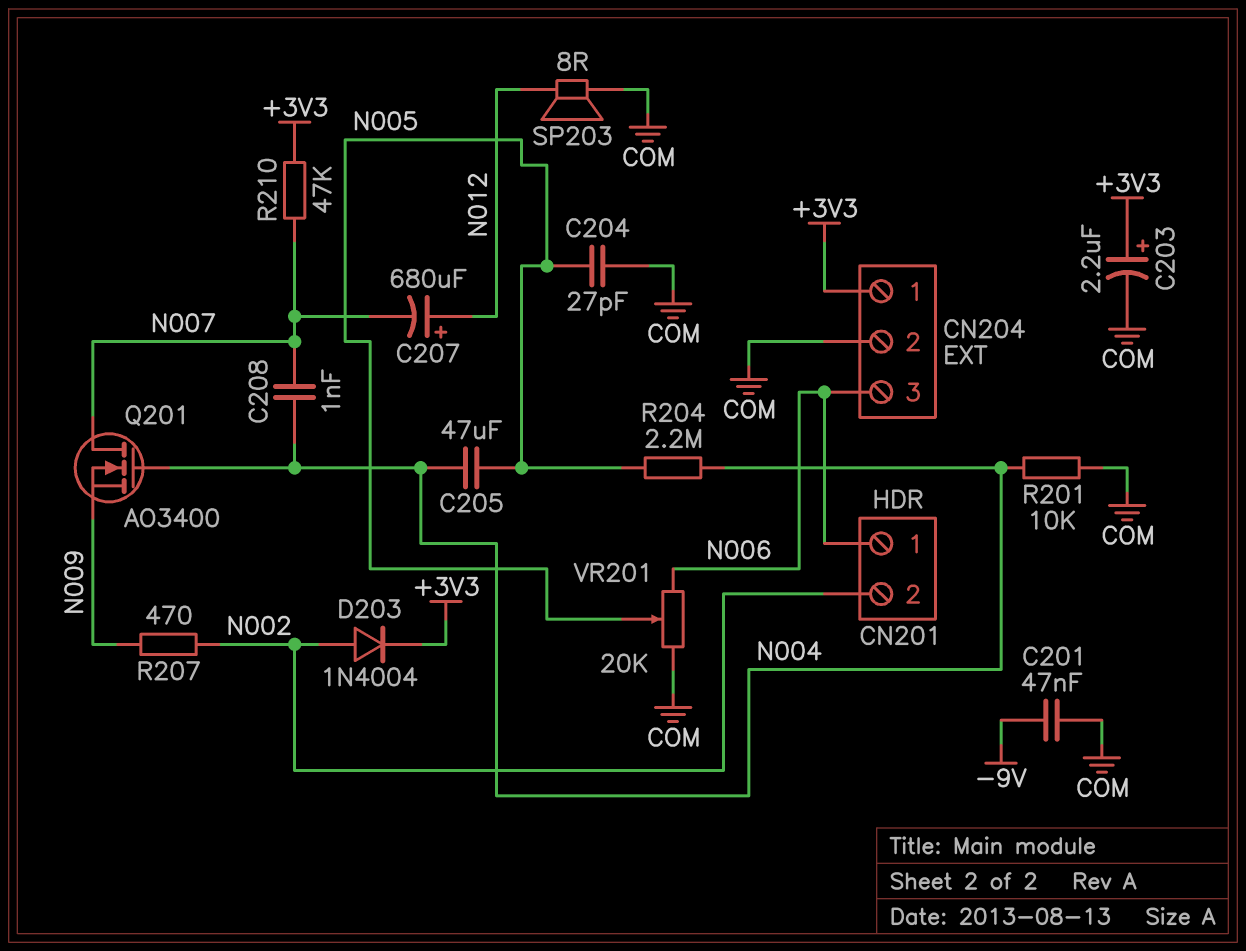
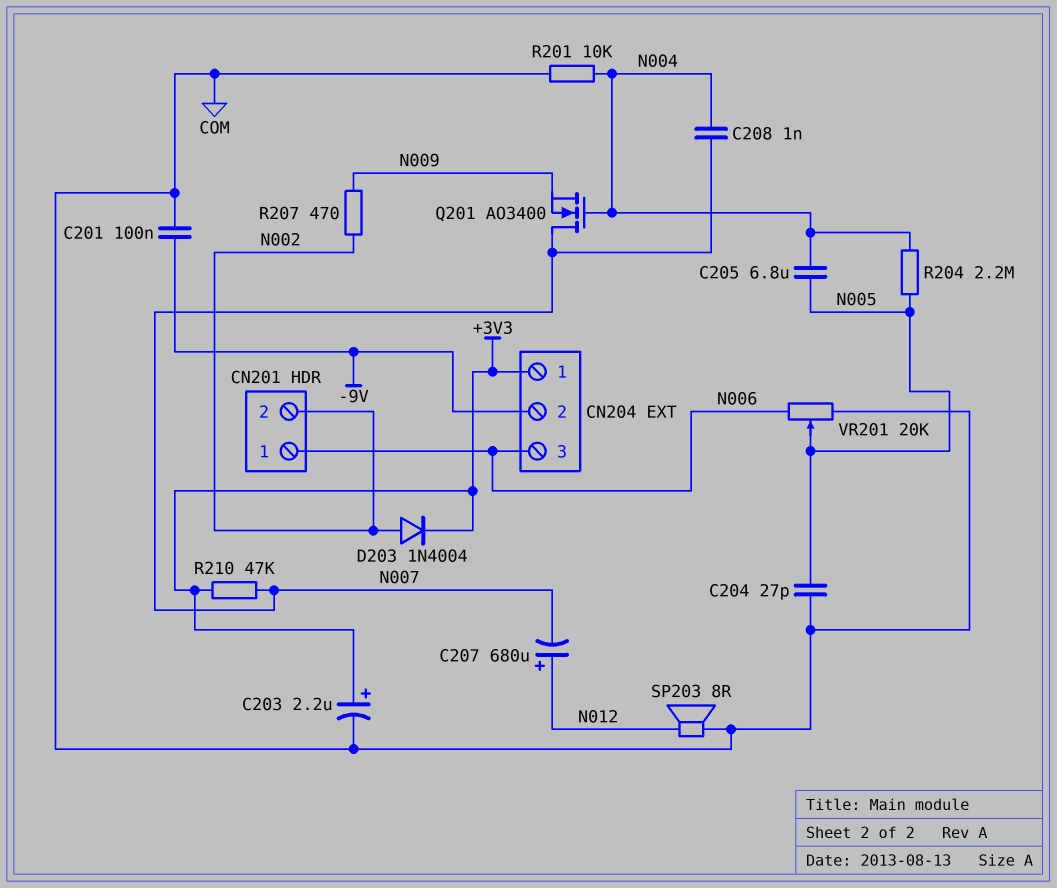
C201: 47nF (-9V, COM) -> 100nF (-9V, COM)
C205: 47uF (N004, N005) -> 6.8uF (N004, N005)
CN204 pin 2: COM -> -9V

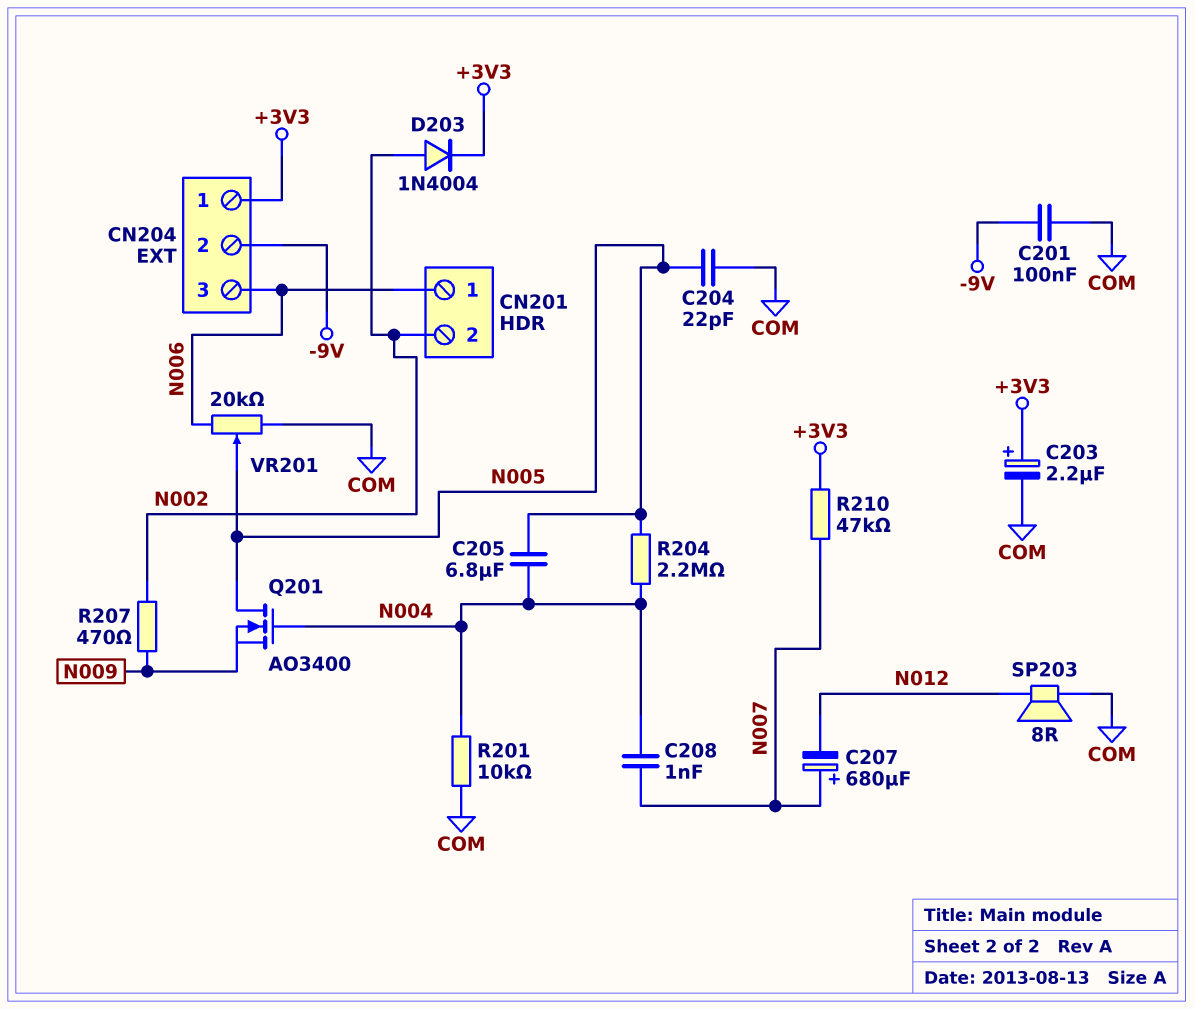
C204: 27pF (COM, N005) -> 22pF (COM, N005)
C207: 680uF (plus N012, minus N007) -> 680uF (plus N007, minus N012)
Q201: NMOS AO3400 (G N004, D N007, S N009) -> NMOS AO3400 (G N004, D N005, S N009)

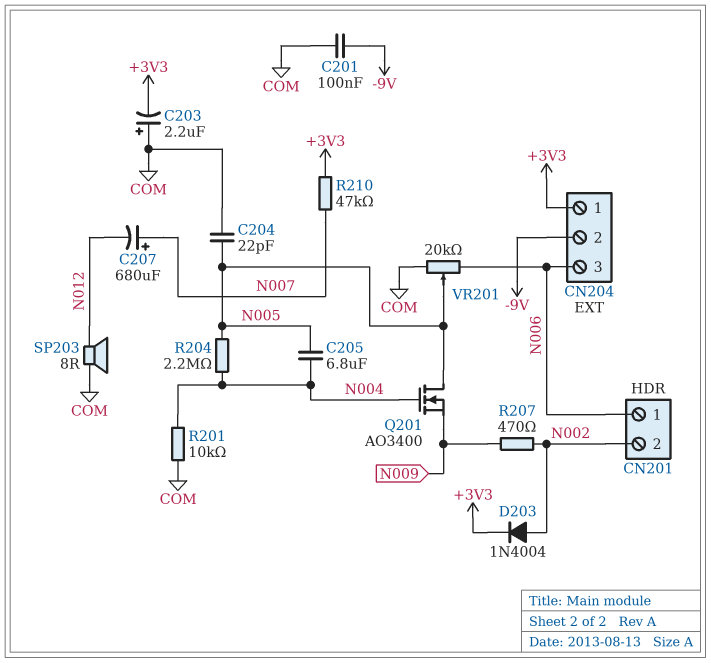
C203: 2.2uF (plus +3V3, minus COM) -> 2.2uF (plus COM, minus +3V3)
C208: 1nF (N004, N007) -> none

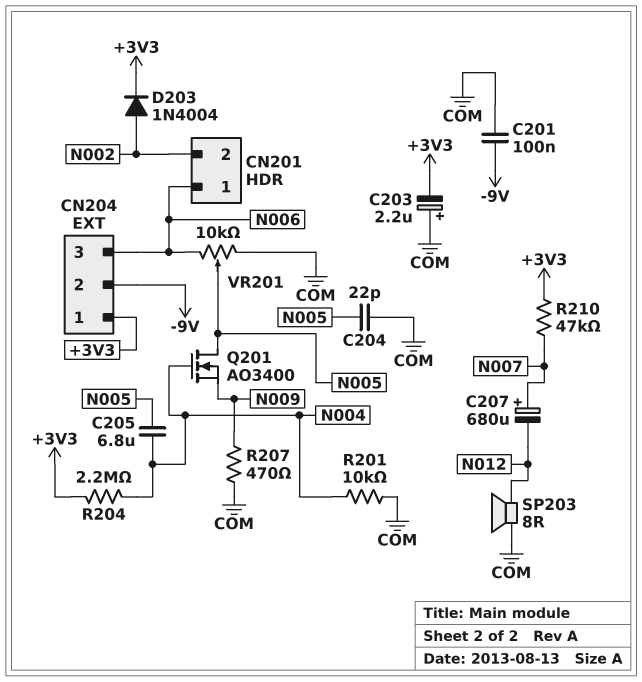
R204: 2.2M (N004, N005) -> 2.2M (+3V3, N004)
R207: 470 (N002, N009) -> 470 (COM, N009)
VR201: 20k (COM, N006, wiper N005) -> 10k (COM, N006, wiper N005)

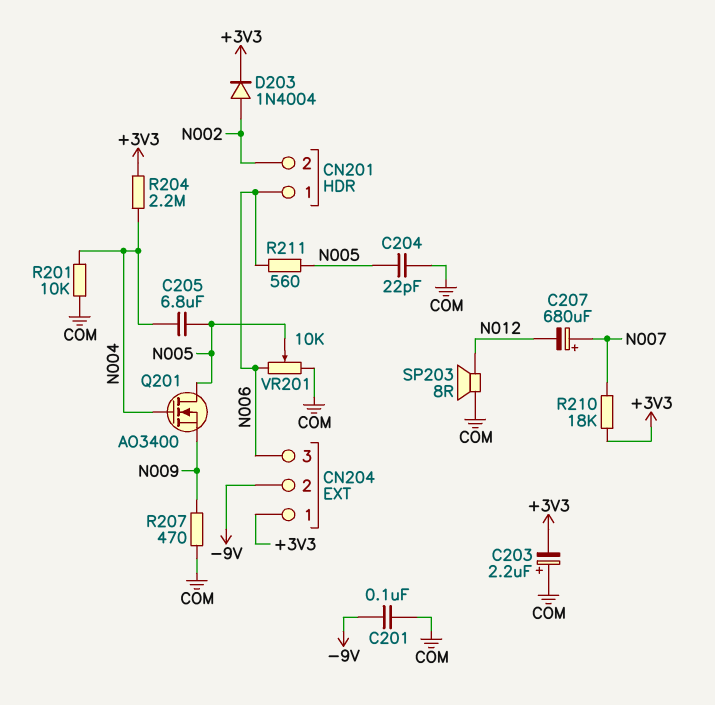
R210: 47k (+3V3, N007) -> 18k (+3V3, N007)
R211: none -> 560 (N005, N006)

